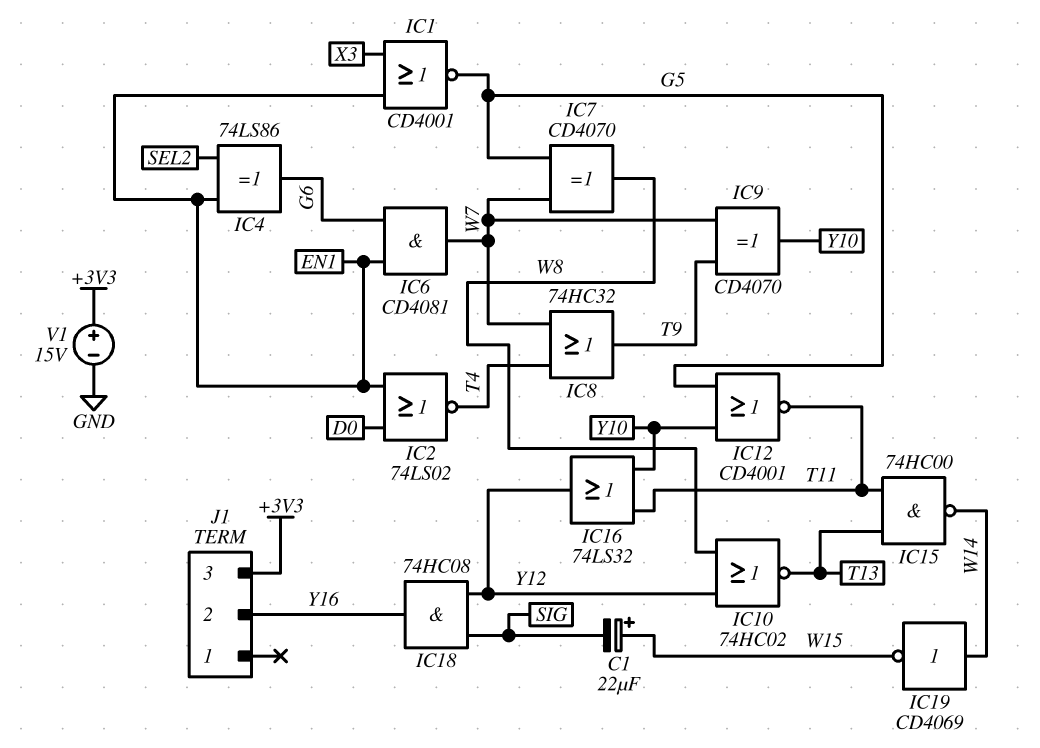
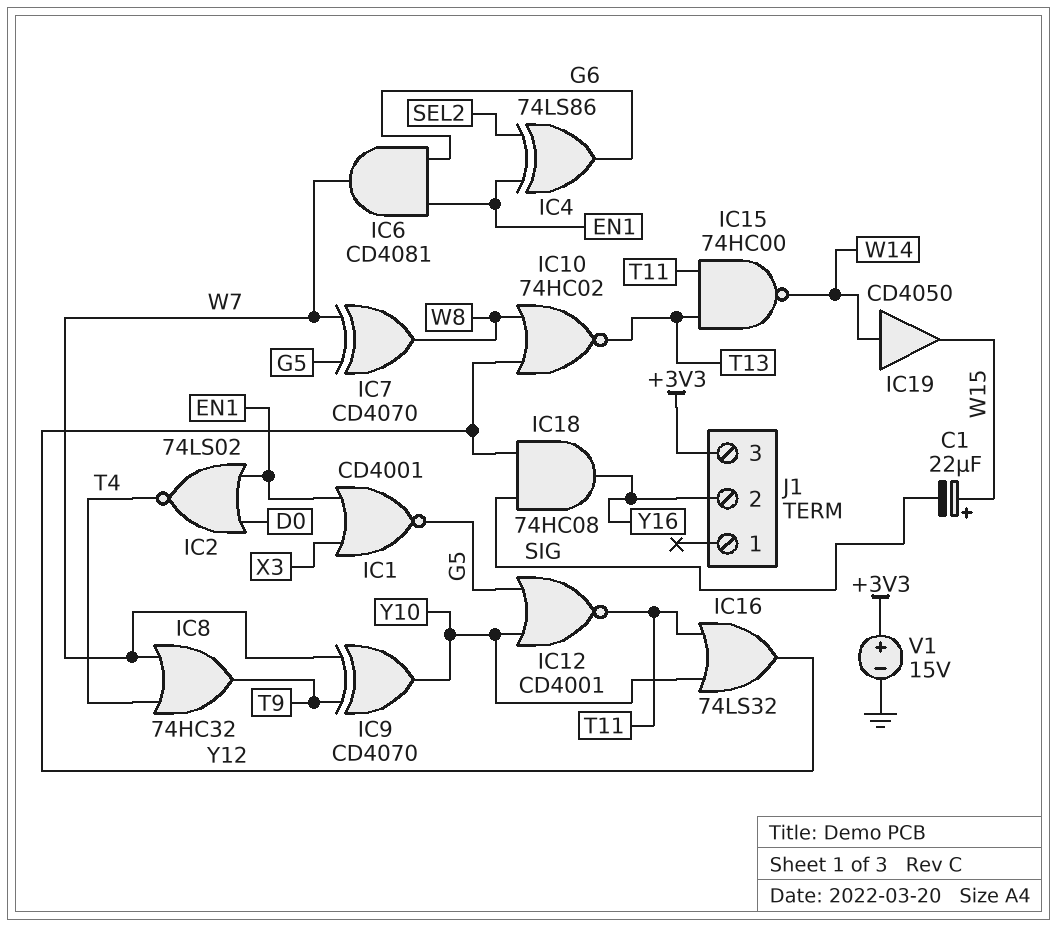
IC19: NOT CD4069 (in W14, out W15) -> buffer CD4050 (in W14, out W15)

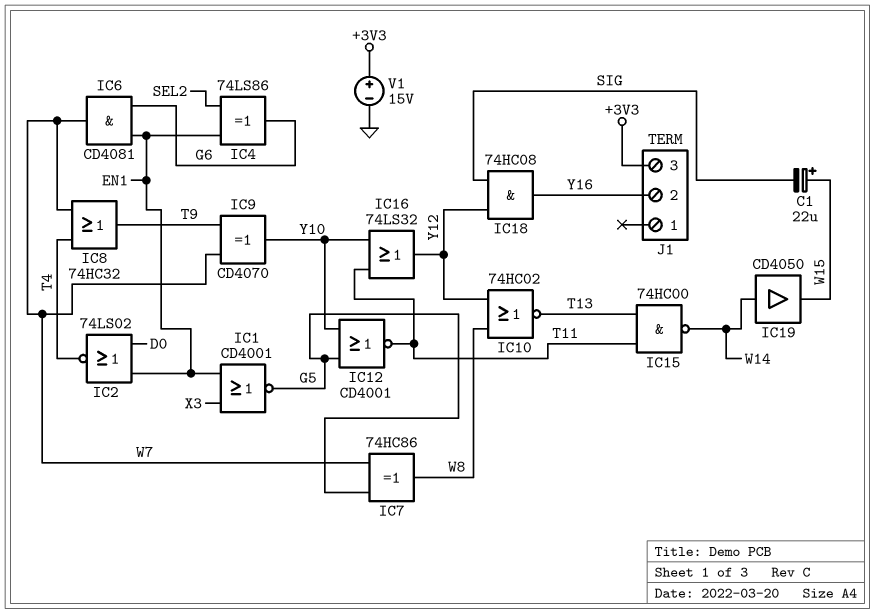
IC7: XOR CD4070 (in G5, in W7, out W8) -> XOR 74HC86 (in G5, in W7, out W8)

